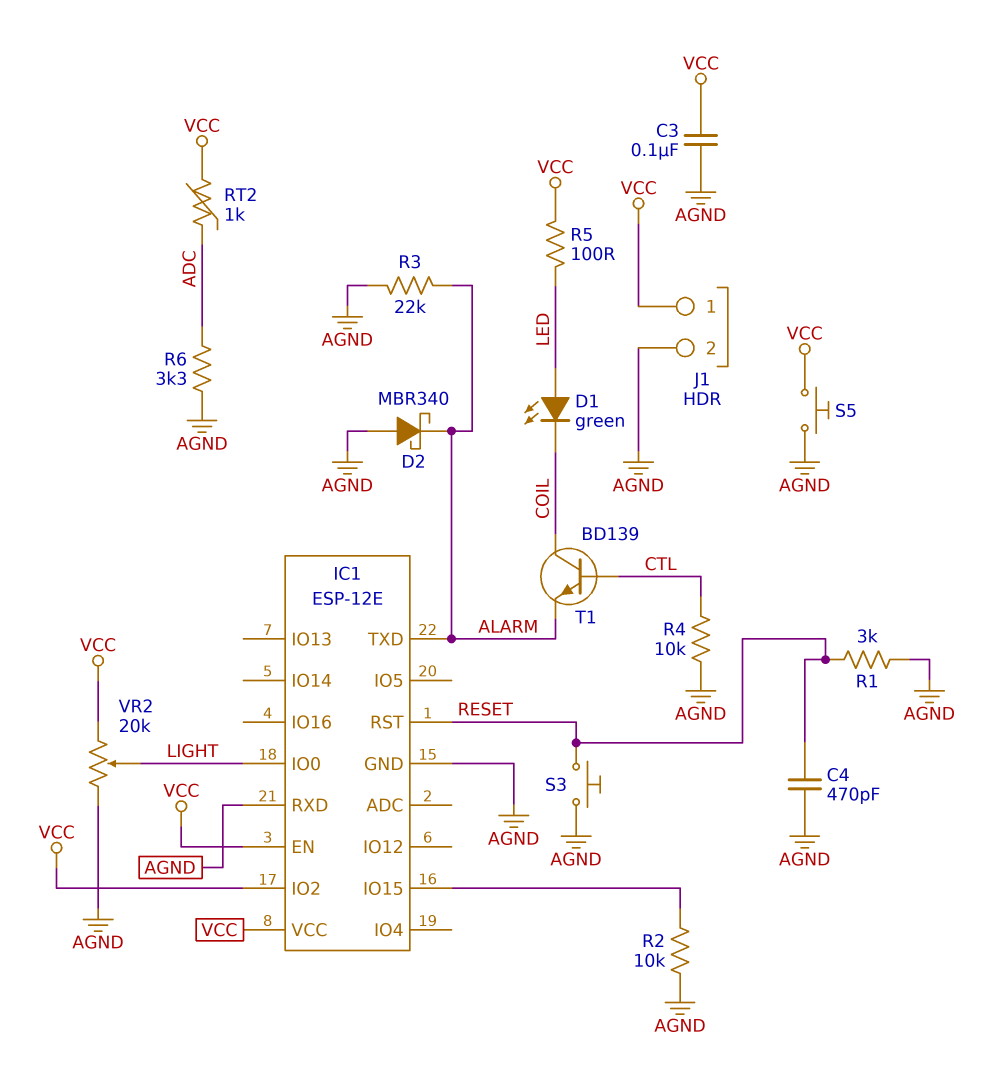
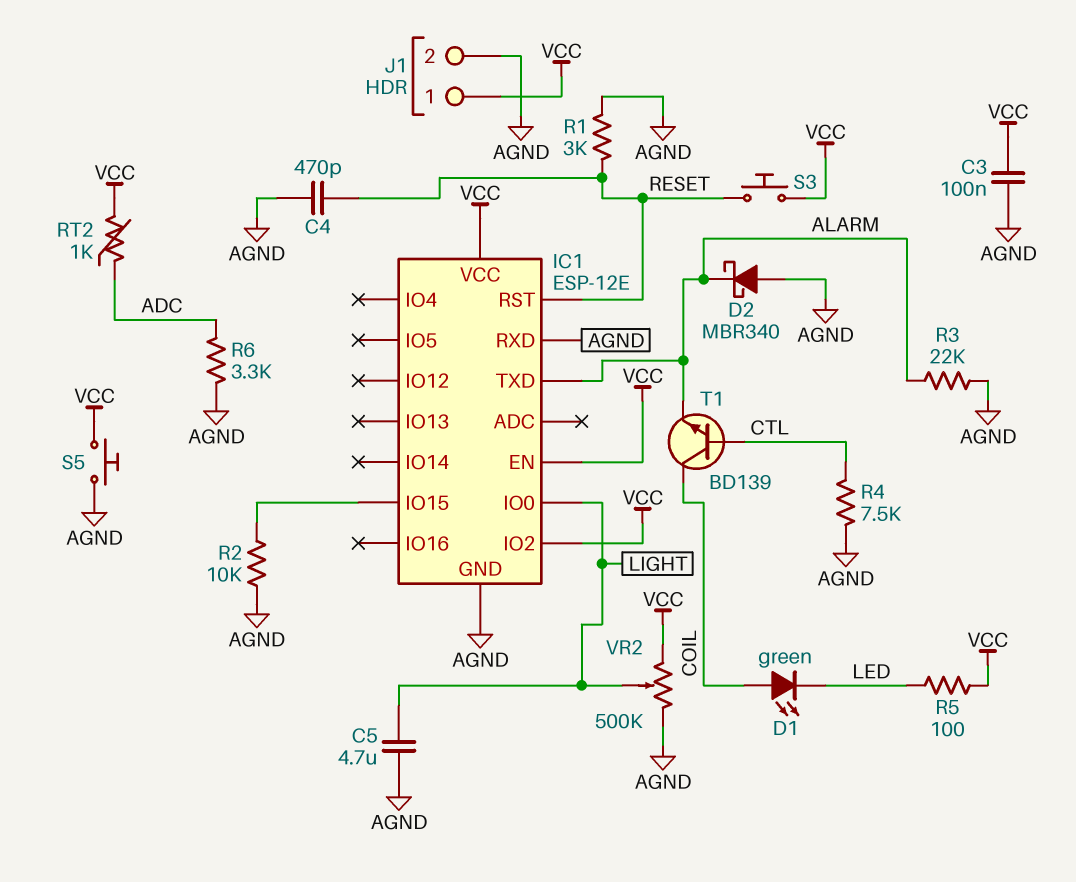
C5: none -> 4.7uF (AGND, LIGHT)
D1: LED green (A LED, K COIL) -> LED green (A COIL, K LED)
R4: 10k (AGND, CTL) -> 7.5k (AGND, CTL)
S3: button (AGND, RESET) -> button (RESET, VCC)
VR2: 20k (AGND, VCC, wiper LIGHT) -> 500k (AGND, VCC, wiper LIGHT)

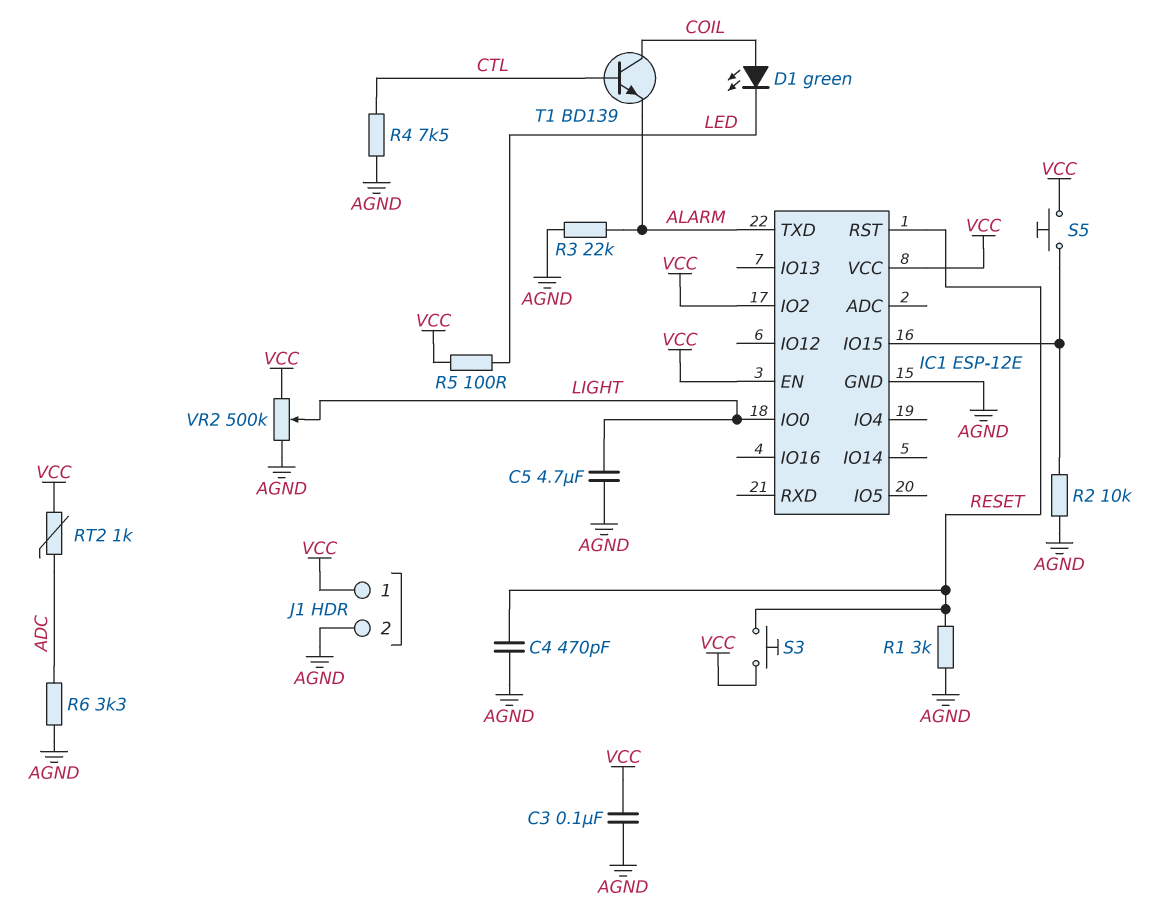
D2: schottky MBR340 (A AGND, K ALARM) -> none
IC1 pin RXD: AGND -> none
S5: button (AGND, VCC) -> button (IC1/IO15, VCC)

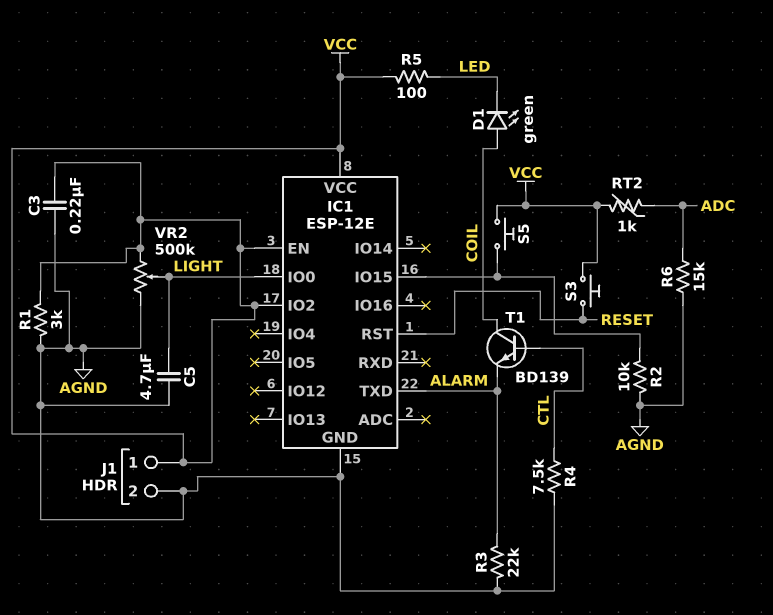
C3: 100nF (AGND, VCC) -> 220nF (AGND, VCC)
C4: 470pF (AGND, RESET) -> none
R1: 3k (AGND, RESET) -> 3k (AGND, VCC)
R6: 3.3k (ADC, AGND) -> 15k (ADC, AGND)

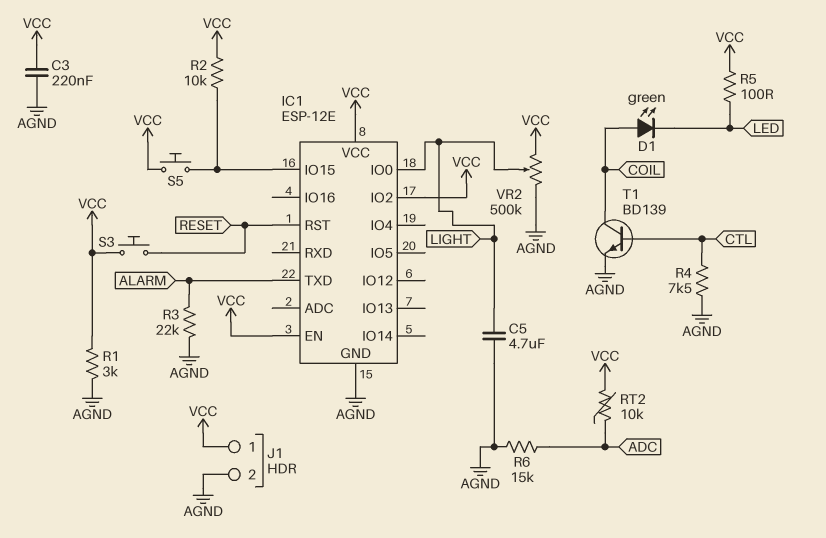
R2: 10k (AGND, IC1/IO15) -> 10k (IC1/IO15, VCC)
RT2: 1k (ADC, VCC) -> 10k (ADC, VCC)
T1: NPN BD139 (B CTL, C COIL, E ALARM) -> NPN BD139 (B CTL, C COIL, E AGND)

